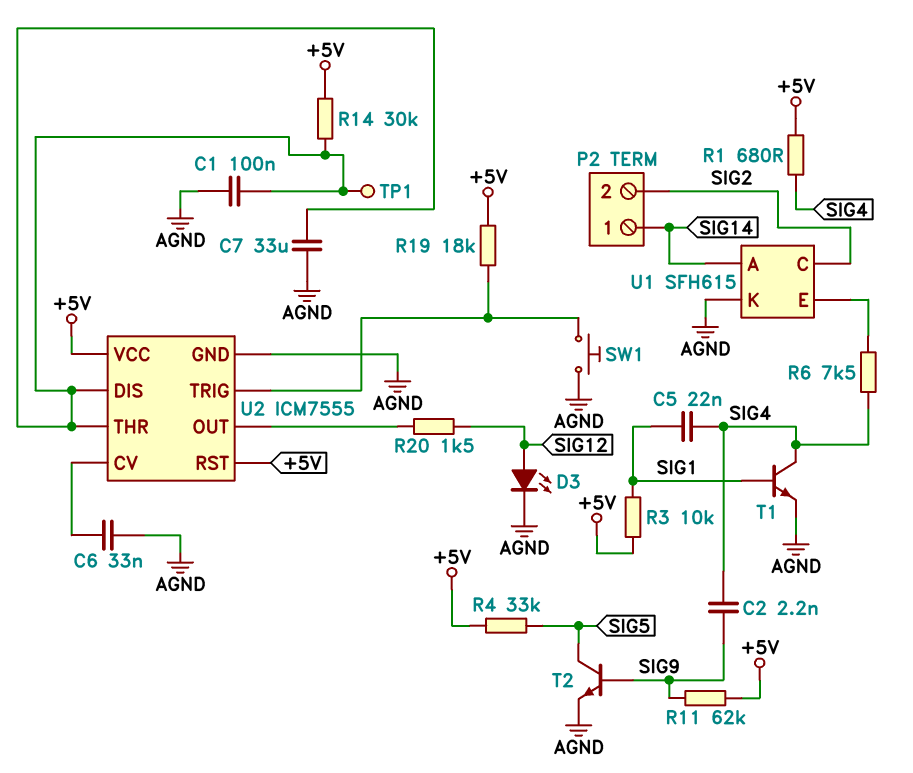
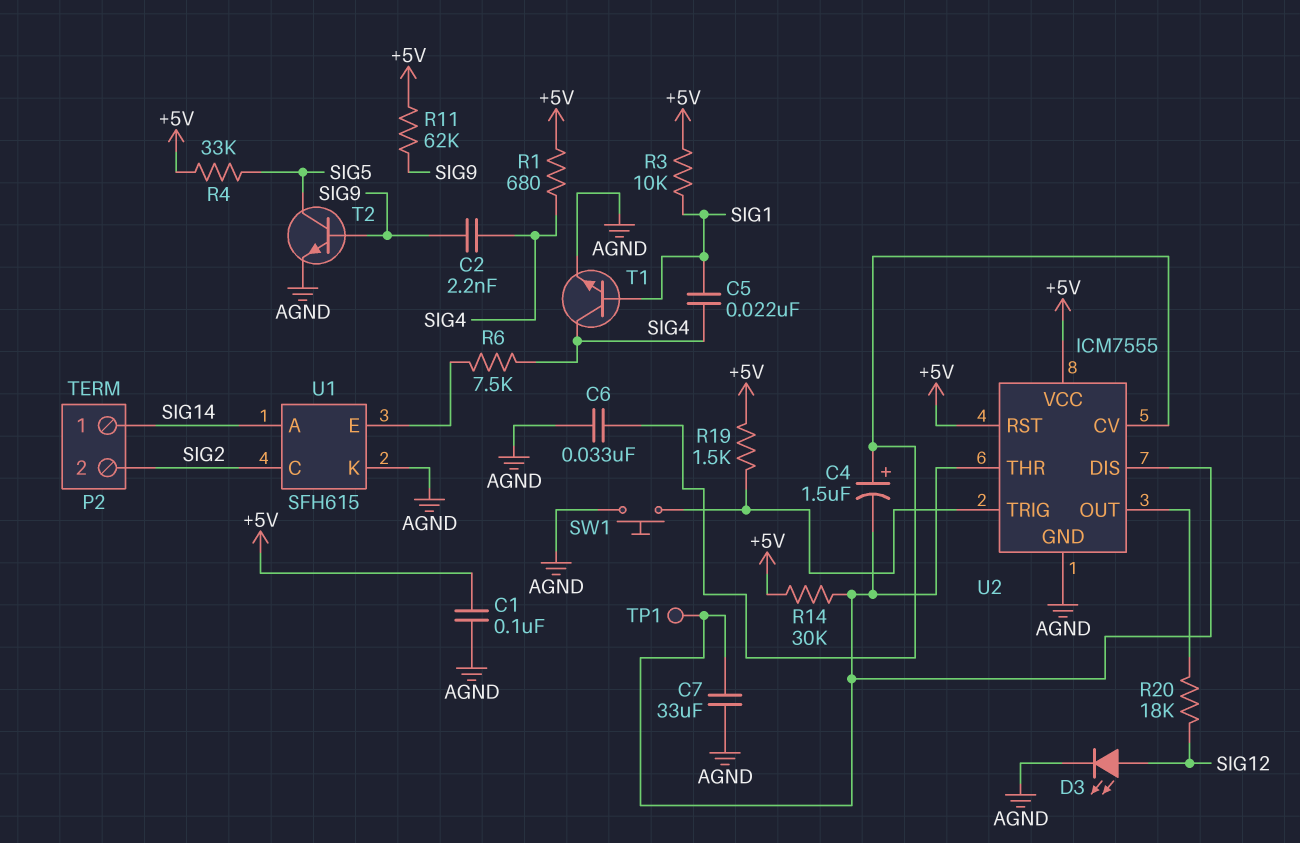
C1: 100nF (AGND, U2/DIS) -> 100nF (+5V, AGND)
C4: none -> 1.5uF (plus U2/CV, minus U2/DIS)
R19: 18k (+5V, U2/TRIG) -> 1.5k (+5V, U2/TRIG)
R20: 1.5k (SIG12, U2/OUT) -> 18k (SIG12, U2/OUT)

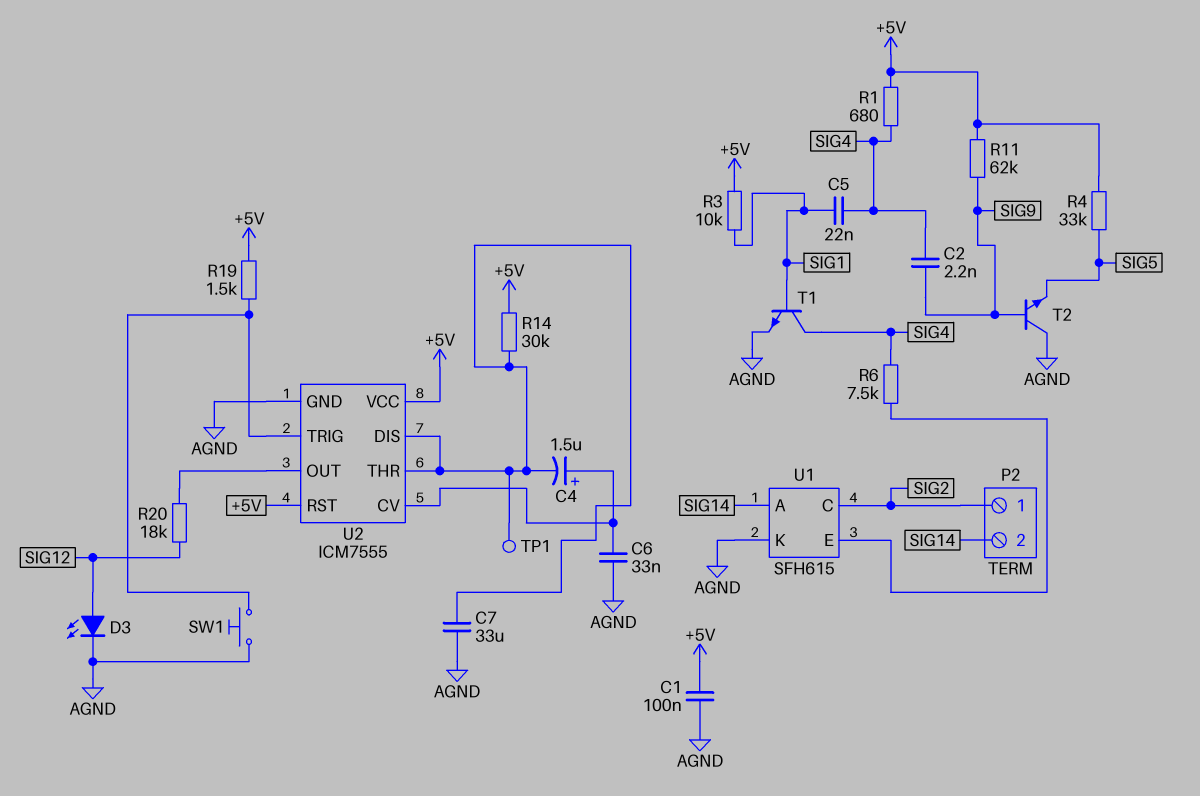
P2 pin 1: SIG14 -> SIG2
P2 pin 2: SIG2 -> SIG14
T2: NPN (B SIG9, C SIG5, E AGND) -> NPN (B SIG9, C AGND, E SIG5)

